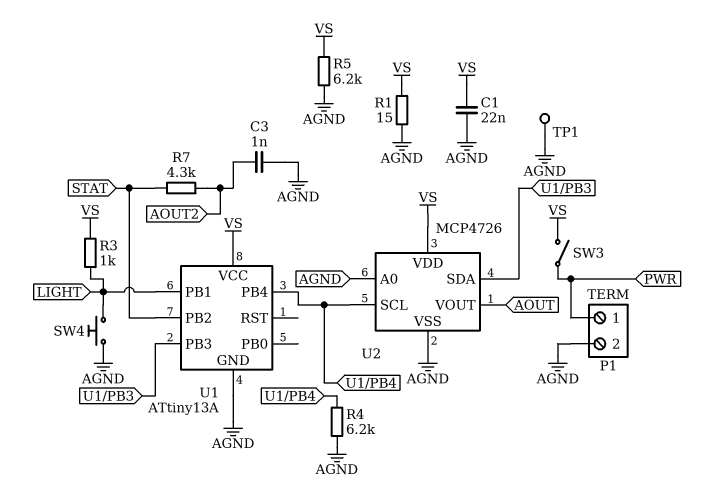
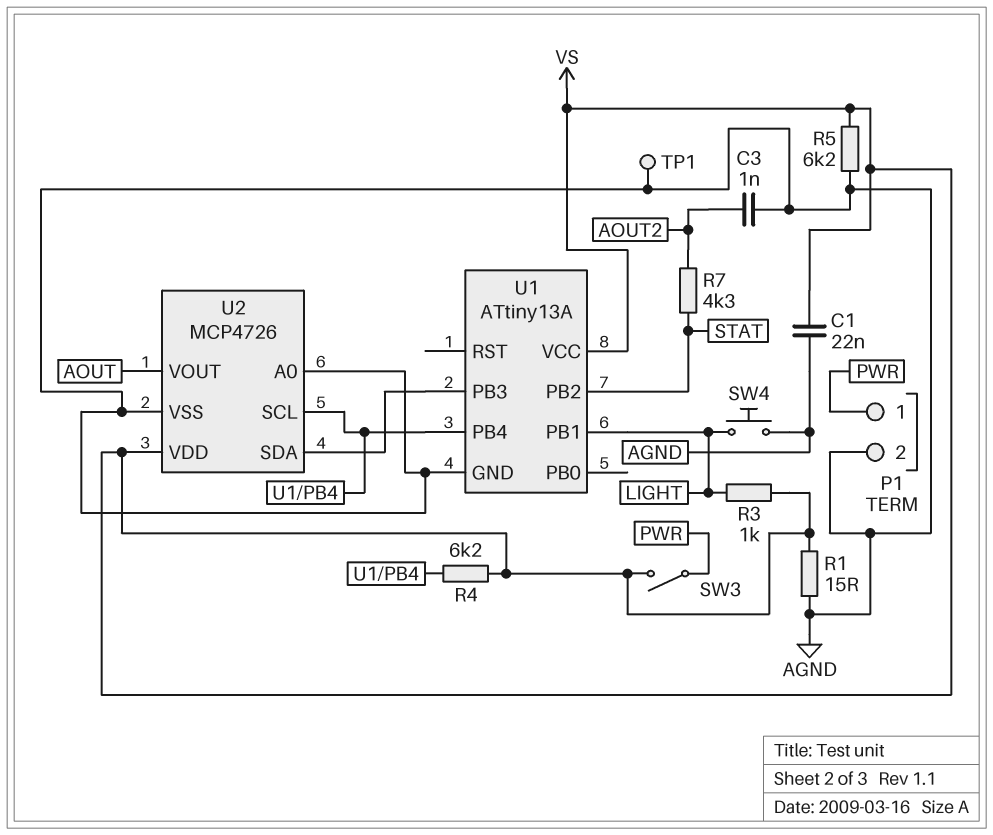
R4: 6.2k (AGND, U1/PB4) -> 6.2k (U1/PB4, VS)

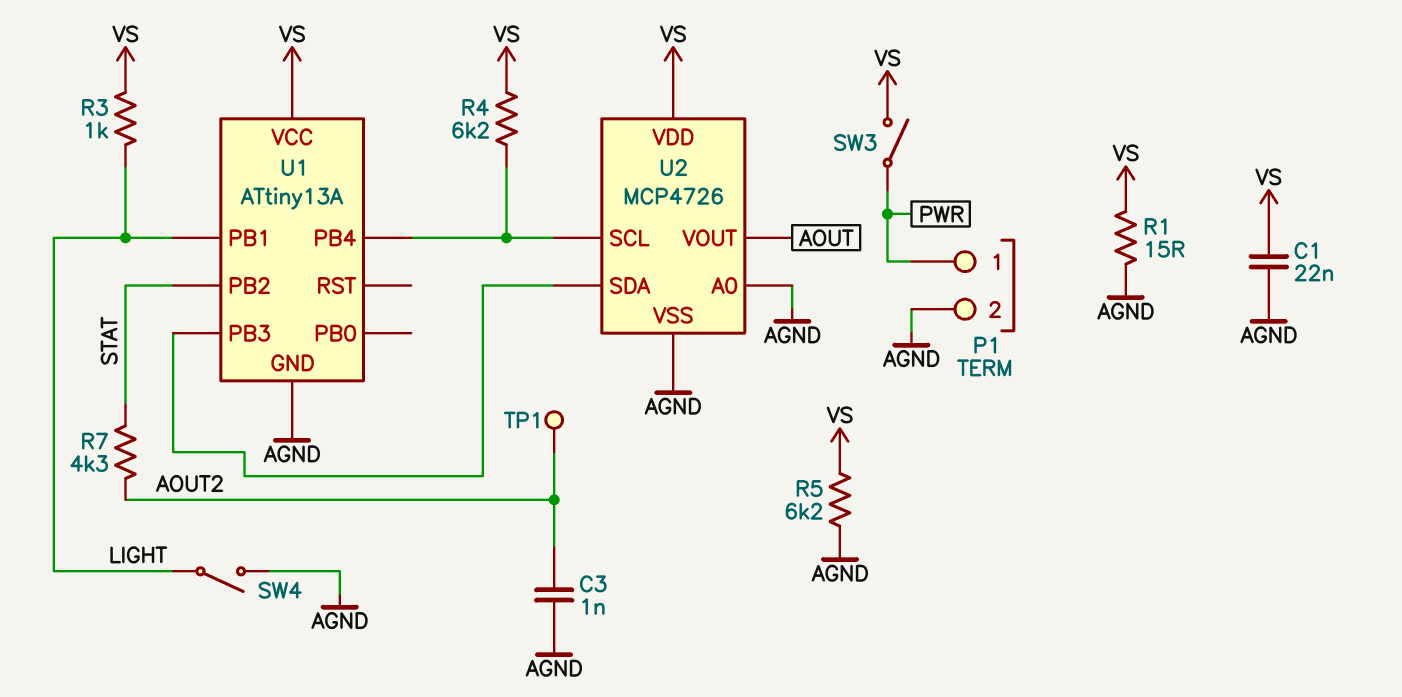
SW4: button (AGND, LIGHT) -> switch (AGND, LIGHT)
TP1: test point (AGND) -> test point (AOUT2)

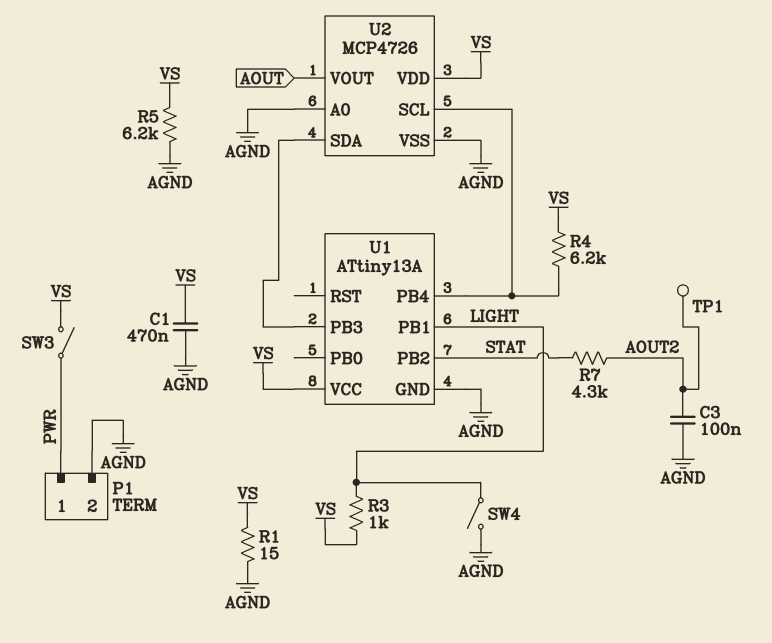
C1: 22nF (AGND, VS) -> 470nF (AGND, VS)
C3: 1nF (AGND, AOUT2) -> 100nF (AGND, AOUT2)

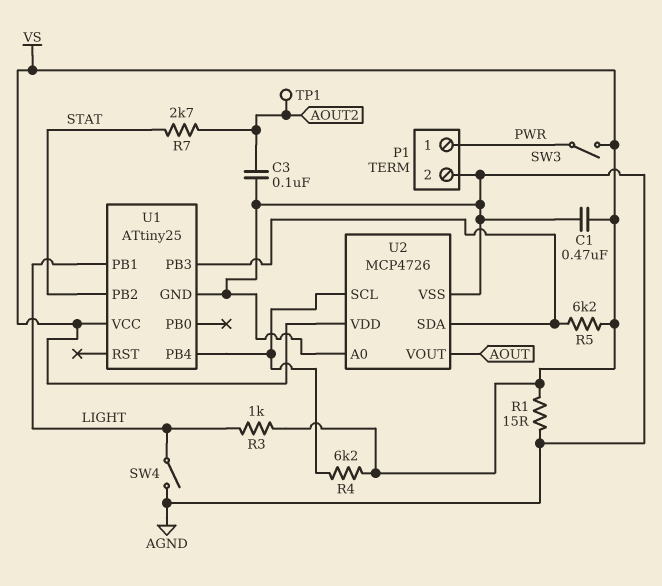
R5: 6.2k (AGND, VS) -> 6.2k (U1/PB3, VS)
R7: 4.3k (AOUT2, STAT) -> 2.7k (AOUT2, STAT)
U1: ATtiny13A -> ATtiny25

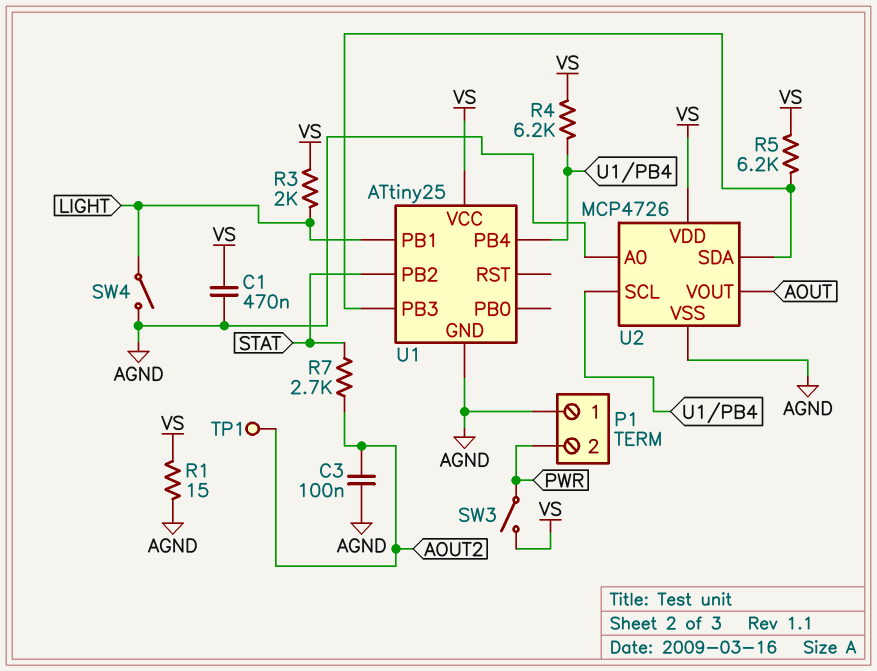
P1 pin 1: PWR -> AGND
P1 pin 2: AGND -> PWR
R3: 1k (LIGHT, VS) -> 2k (LIGHT, VS)

